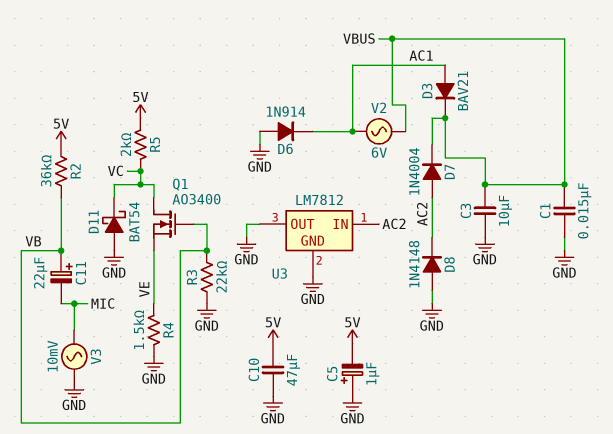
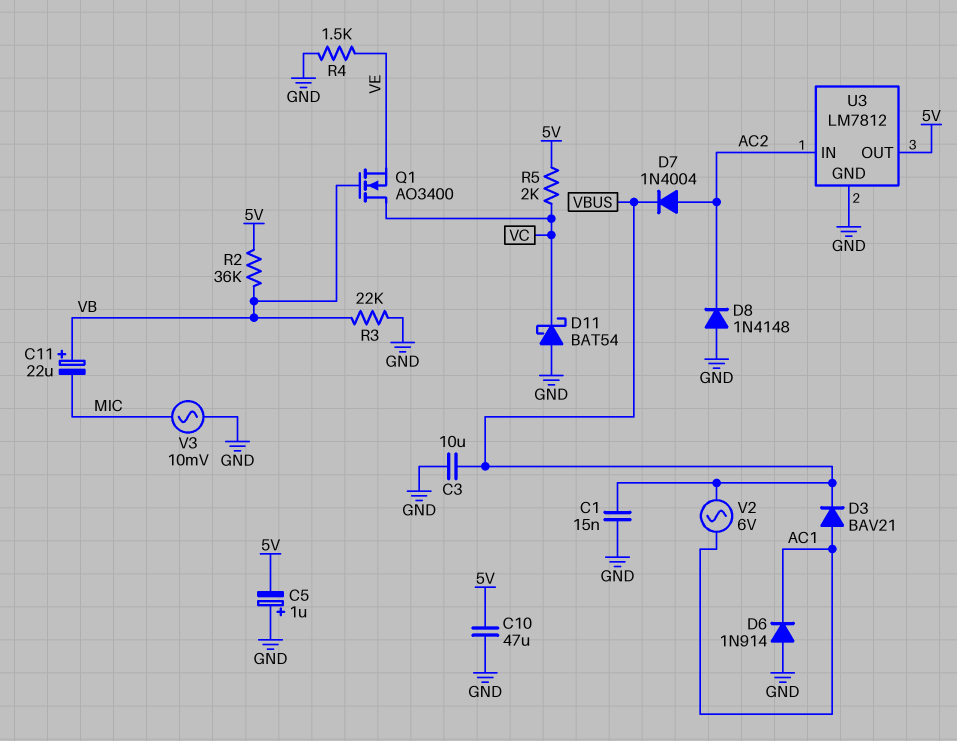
U3 pin OUT: GND -> 5V

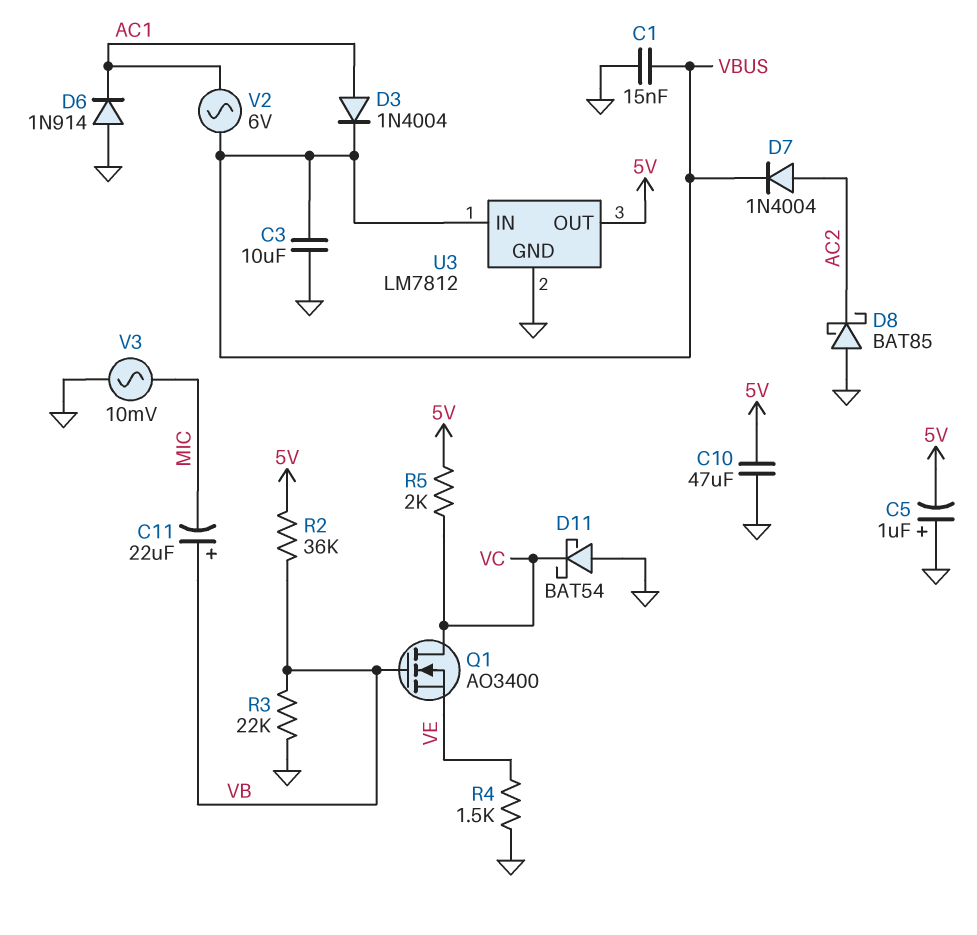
D3: diode BAV21 (A AC1, K VBUS) -> diode 1N4004 (A AC1, K VBUS)
D8: diode 1N4148 (A GND, K AC2) -> schottky BAT85 (A GND, K AC2)
U3 pin IN: AC2 -> VBUS

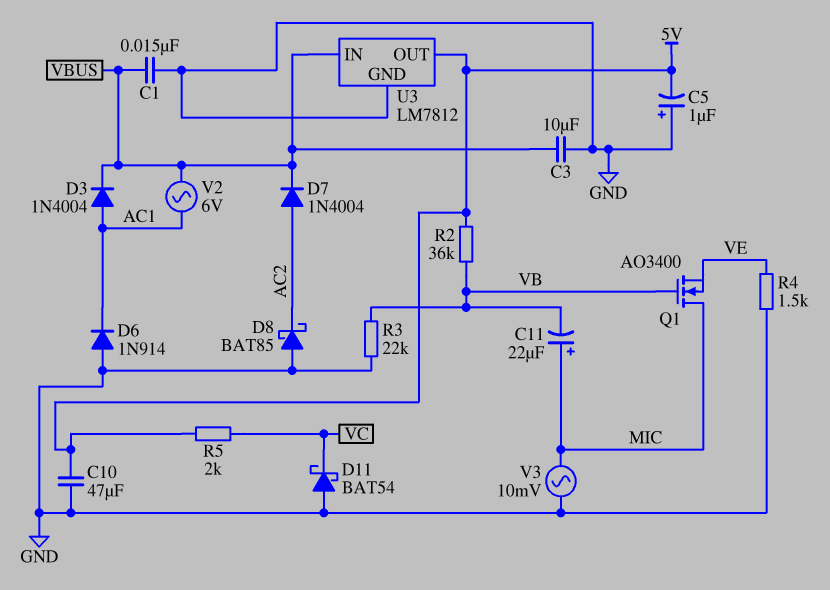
C11: 22uF (plus VB, minus MIC) -> 22uF (plus MIC, minus VB)
Q1: NMOS AO3400 (G VB, D VC, S VE) -> NMOS AO3400 (G VB, D MIC, S VE)

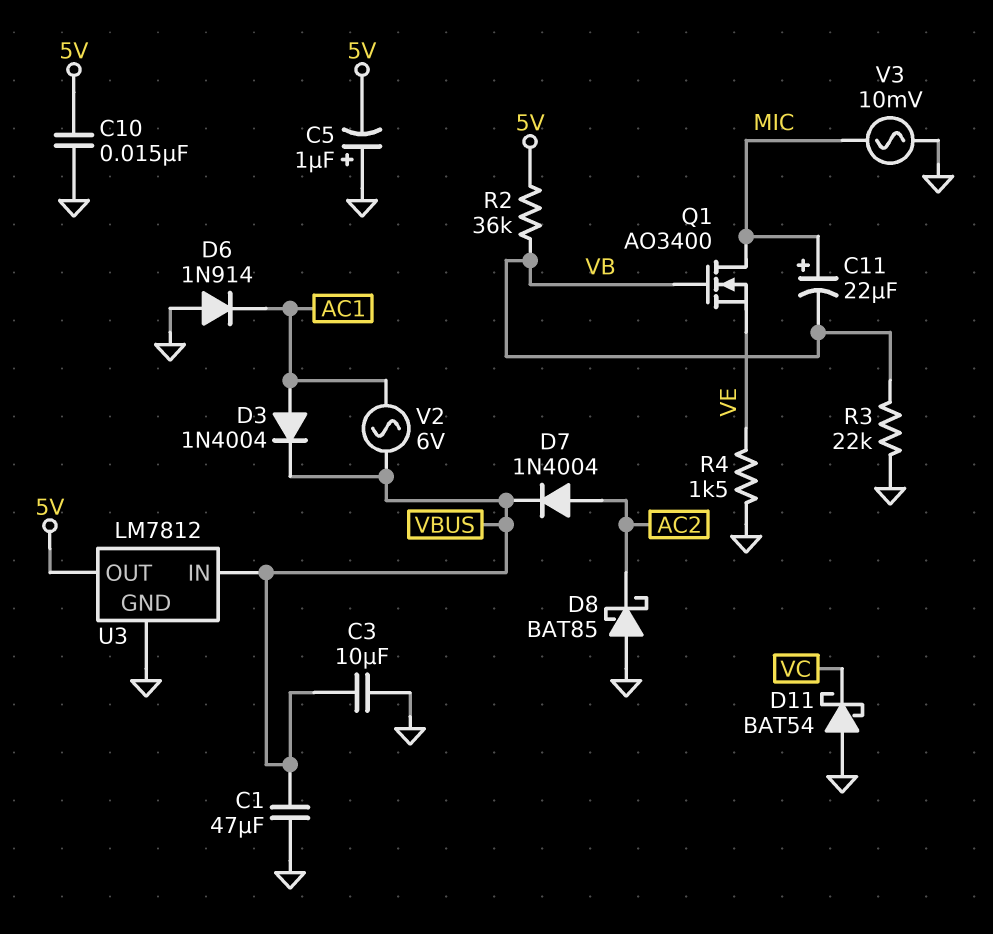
C1: 15nF (GND, VBUS) -> 47uF (GND, VBUS)
C10: 47uF (5V, GND) -> 15nF (5V, GND)
R5: 2k (5V, VC) -> none

